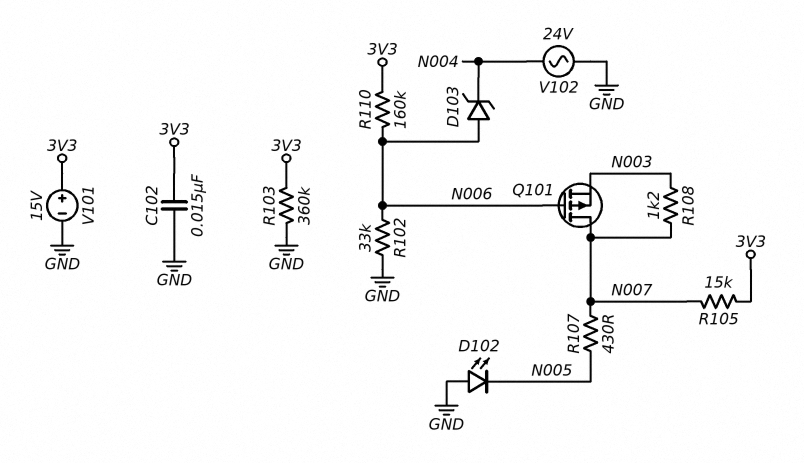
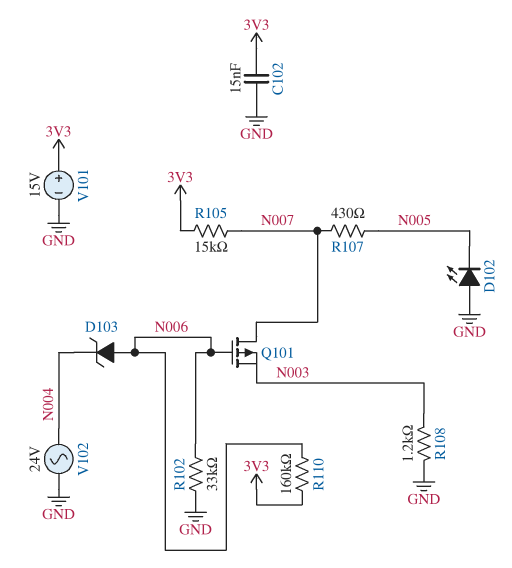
R103: 360k (3V3, GND) -> none
R108: 1.2k (N003, N007) -> 1.2k (GND, N003)

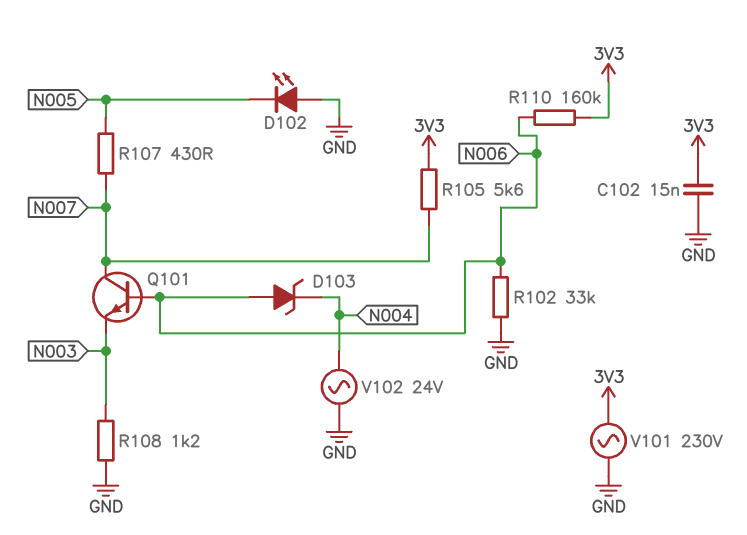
Q101: PMOS (G N006, D N007, S N003) -> NPN (B N006, C N007, E N003)
R105: 15k (3V3, N007) -> 5.6k (3V3, N007)
V101: 15V (plus 3V3, minus GND) -> AC 230V (3V3, GND)

